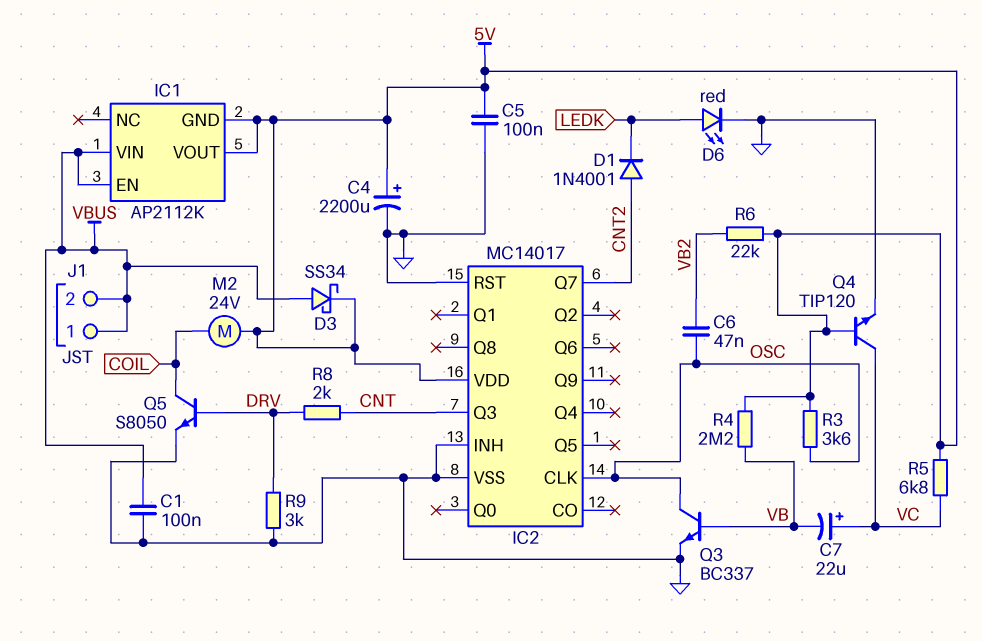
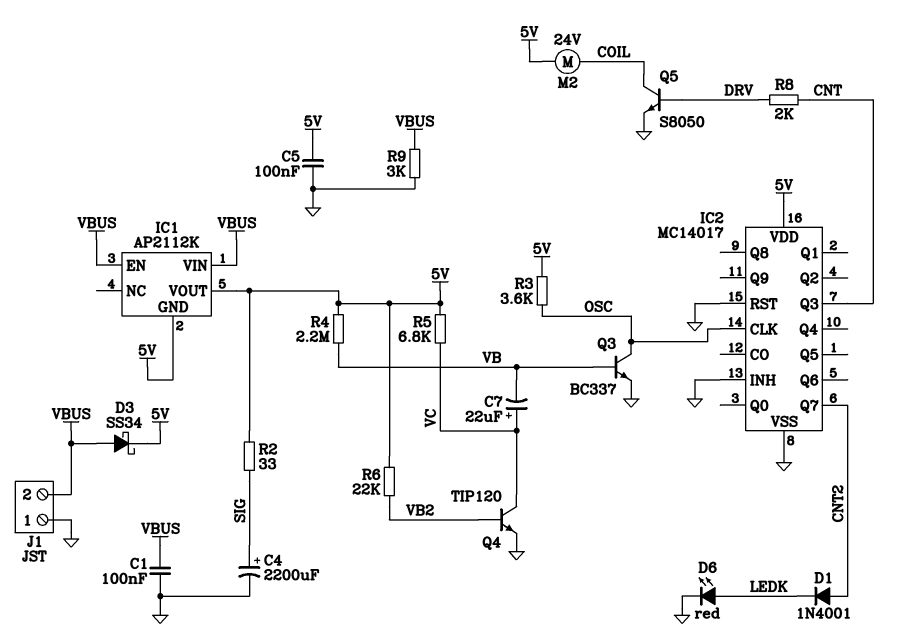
C4: 2200uF (plus 5V, minus GND) -> 2200uF (plus SIG, minus GND)
C6: 47nF (OSC, VB2) -> none
J1 pin 1: VBUS -> GND
Q4: NPN TIP120 (B 5V, C VC, E GND) -> NPN TIP120 (B VB2, C VC, E GND)
R2: none -> 33 (5V, SIG)
R9: 3k (DRV, GND) -> 3k (GND, VBUS)

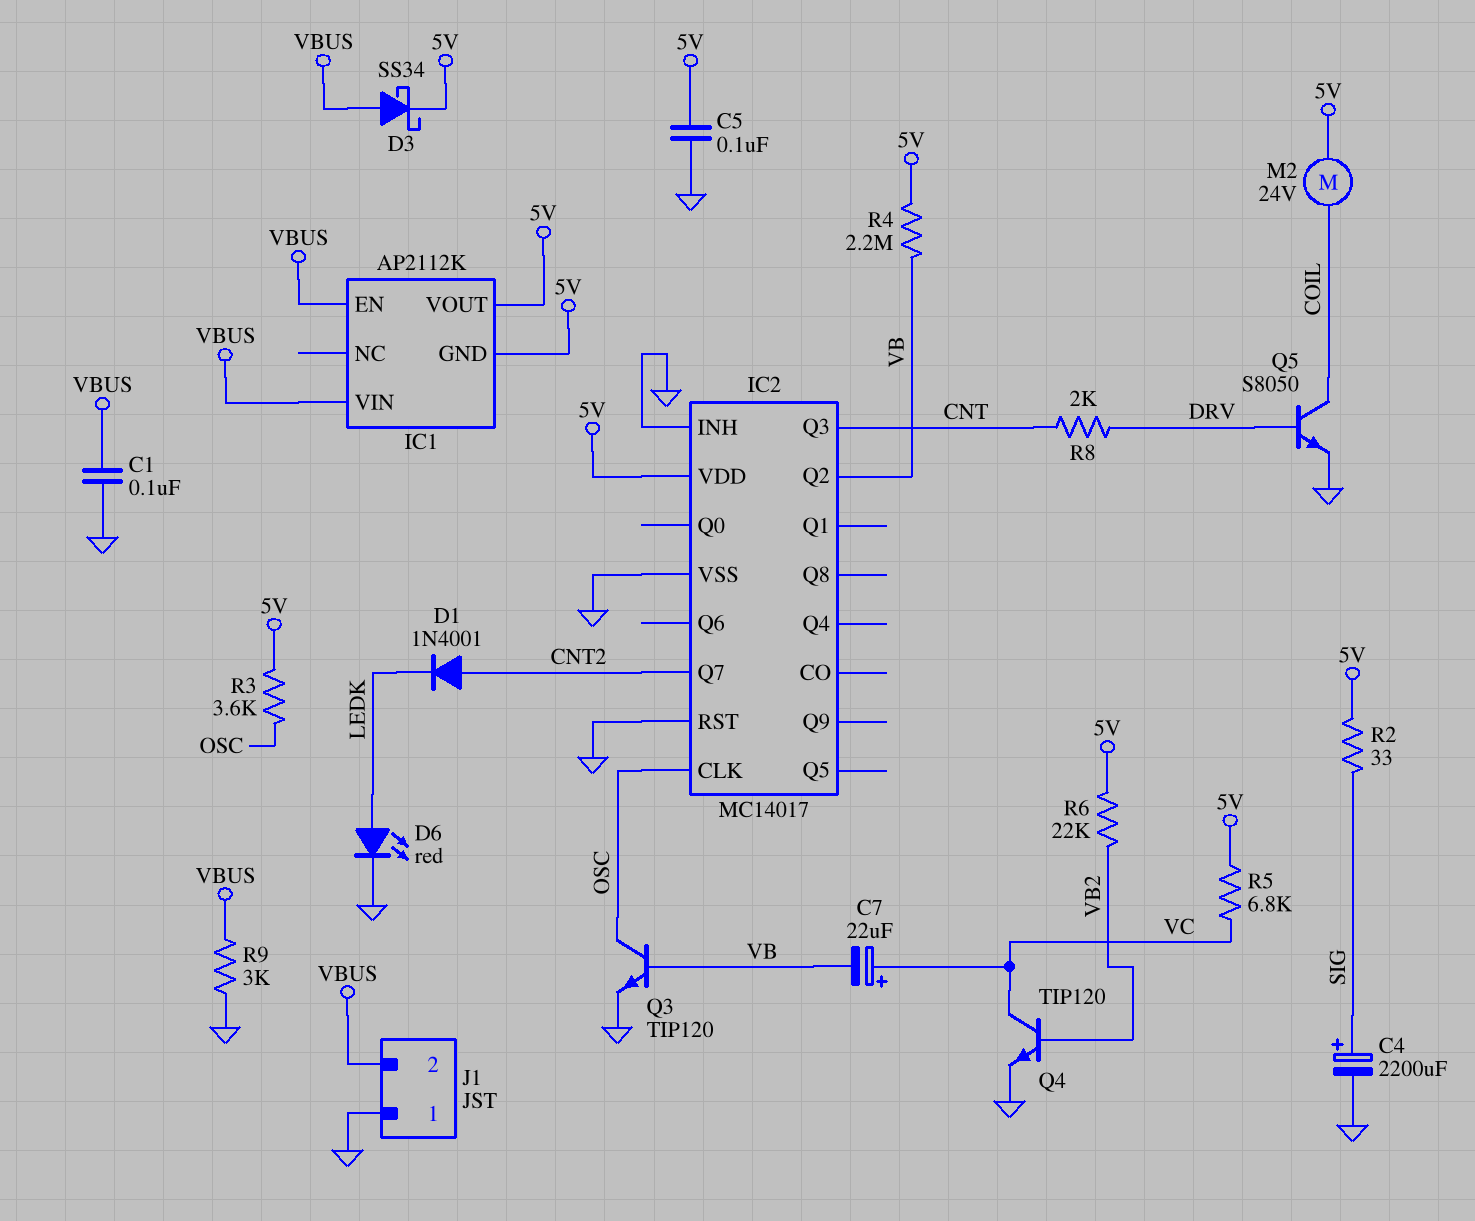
IC2 pin Q2: none -> VB
Q3: NPN BC337 (B VB, C OSC, E GND) -> NPN TIP120 (B VB, C OSC, E GND)

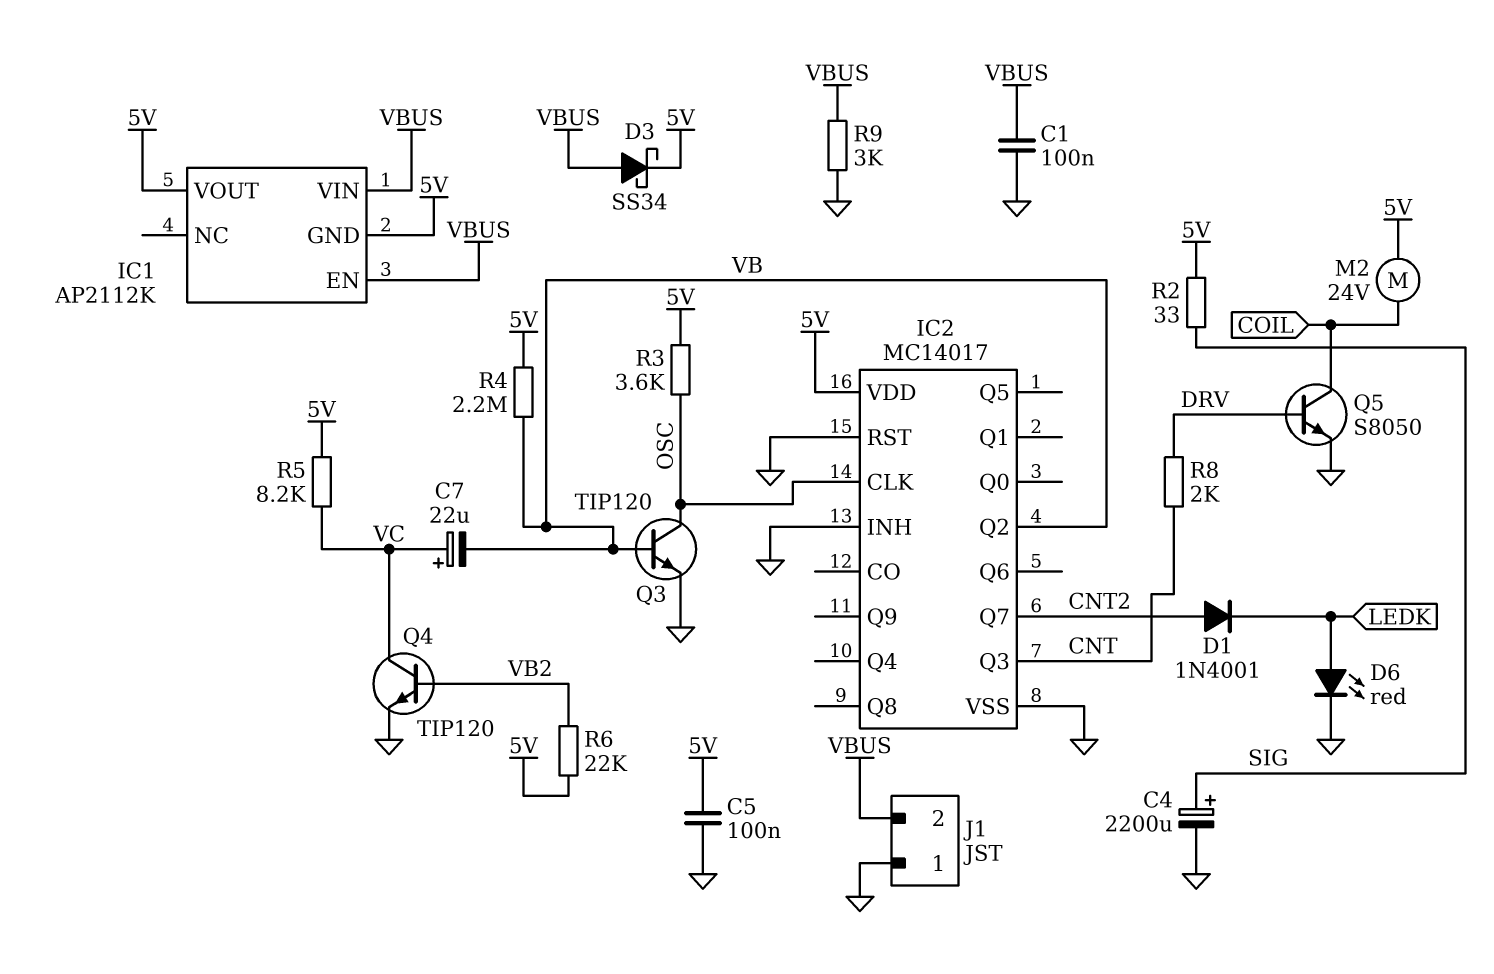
R5: 6.8k (5V, VC) -> 8.2k (5V, VC)

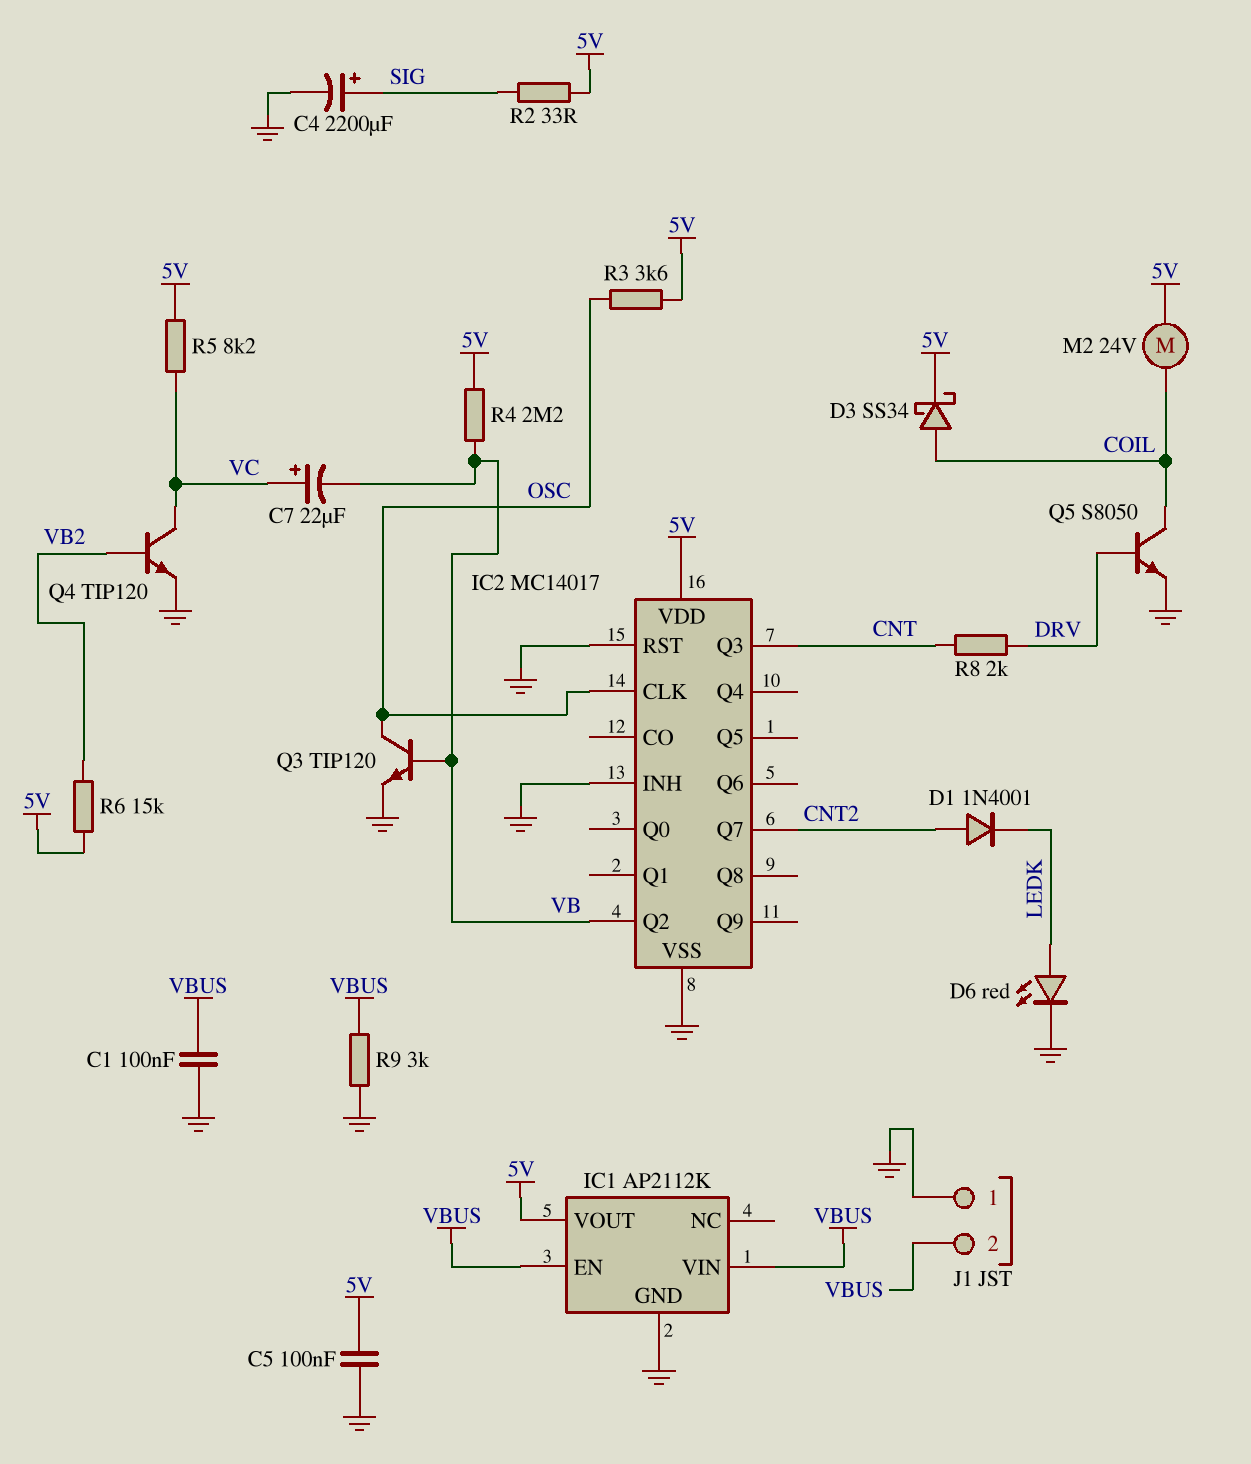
D3: schottky SS34 (A VBUS, K 5V) -> schottky SS34 (A COIL, K 5V)
IC1 pin GND: 5V -> GND
R6: 22k (5V, VB2) -> 15k (5V, VB2)

